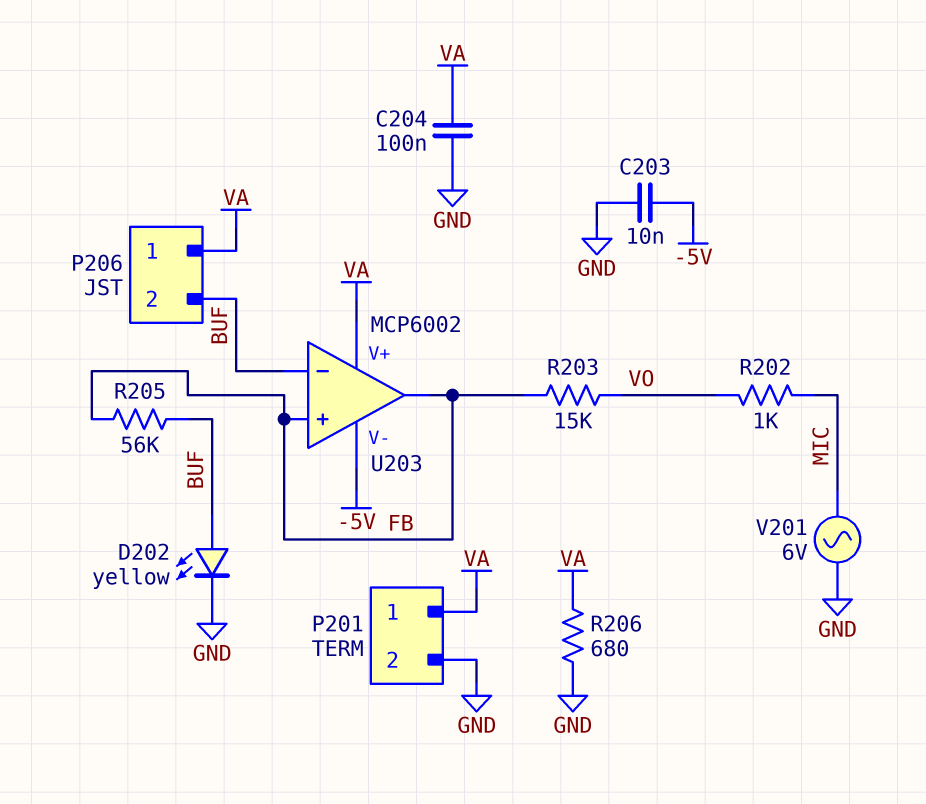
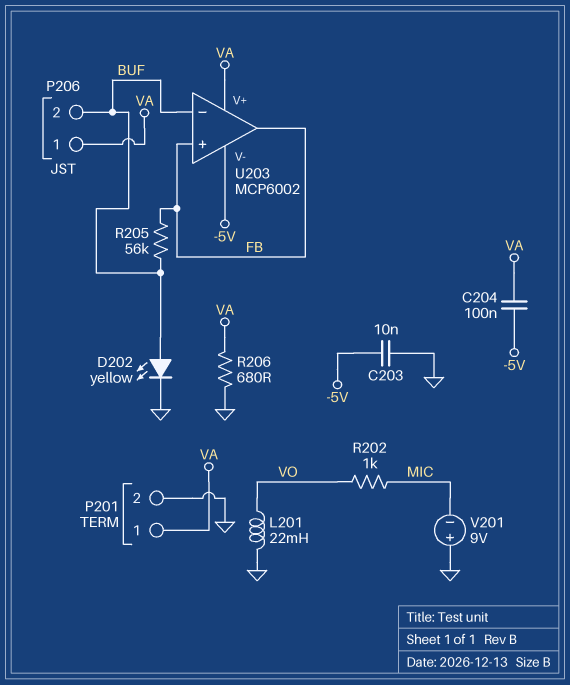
C204: 100nF (GND, VA) -> 100nF (-5V, VA)
L201: none -> 22mH (GND, VO)
R203: 15k (FB, VO) -> none
V201: AC 6V (GND, MIC) -> 9V (plus GND, minus MIC)

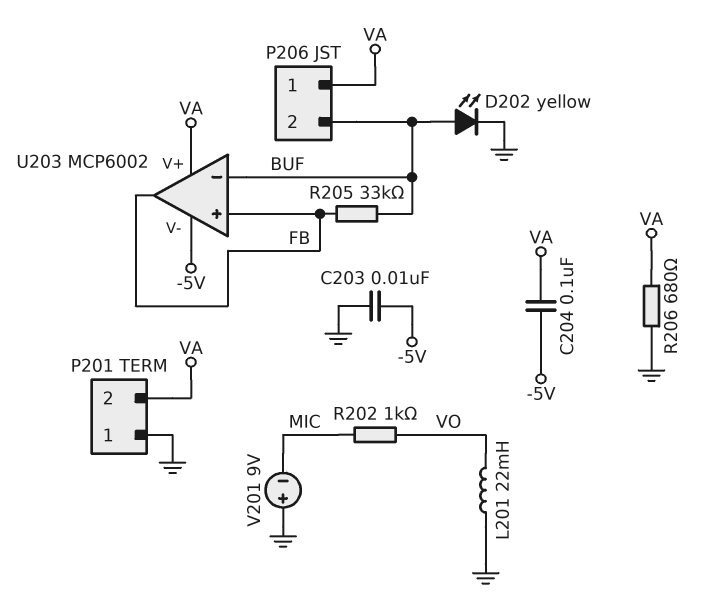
P201 pin 1: VA -> GND
P201 pin 2: GND -> VA
R205: 56k (BUF, FB) -> 33k (BUF, FB)

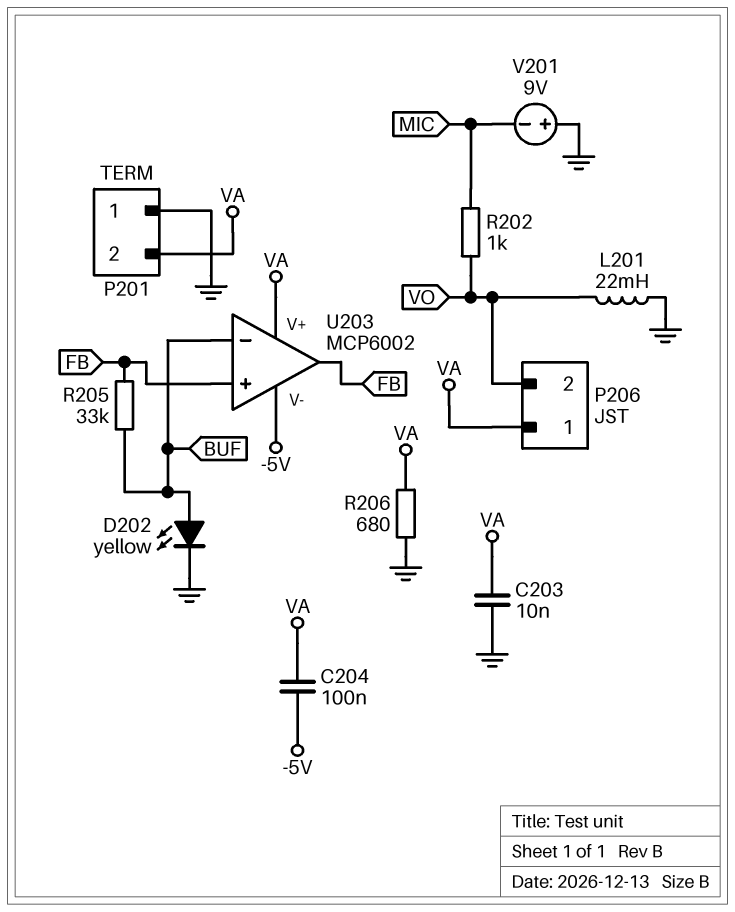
C203: 10nF (-5V, GND) -> 10nF (GND, VA)
P206 pin 2: BUF -> VO

